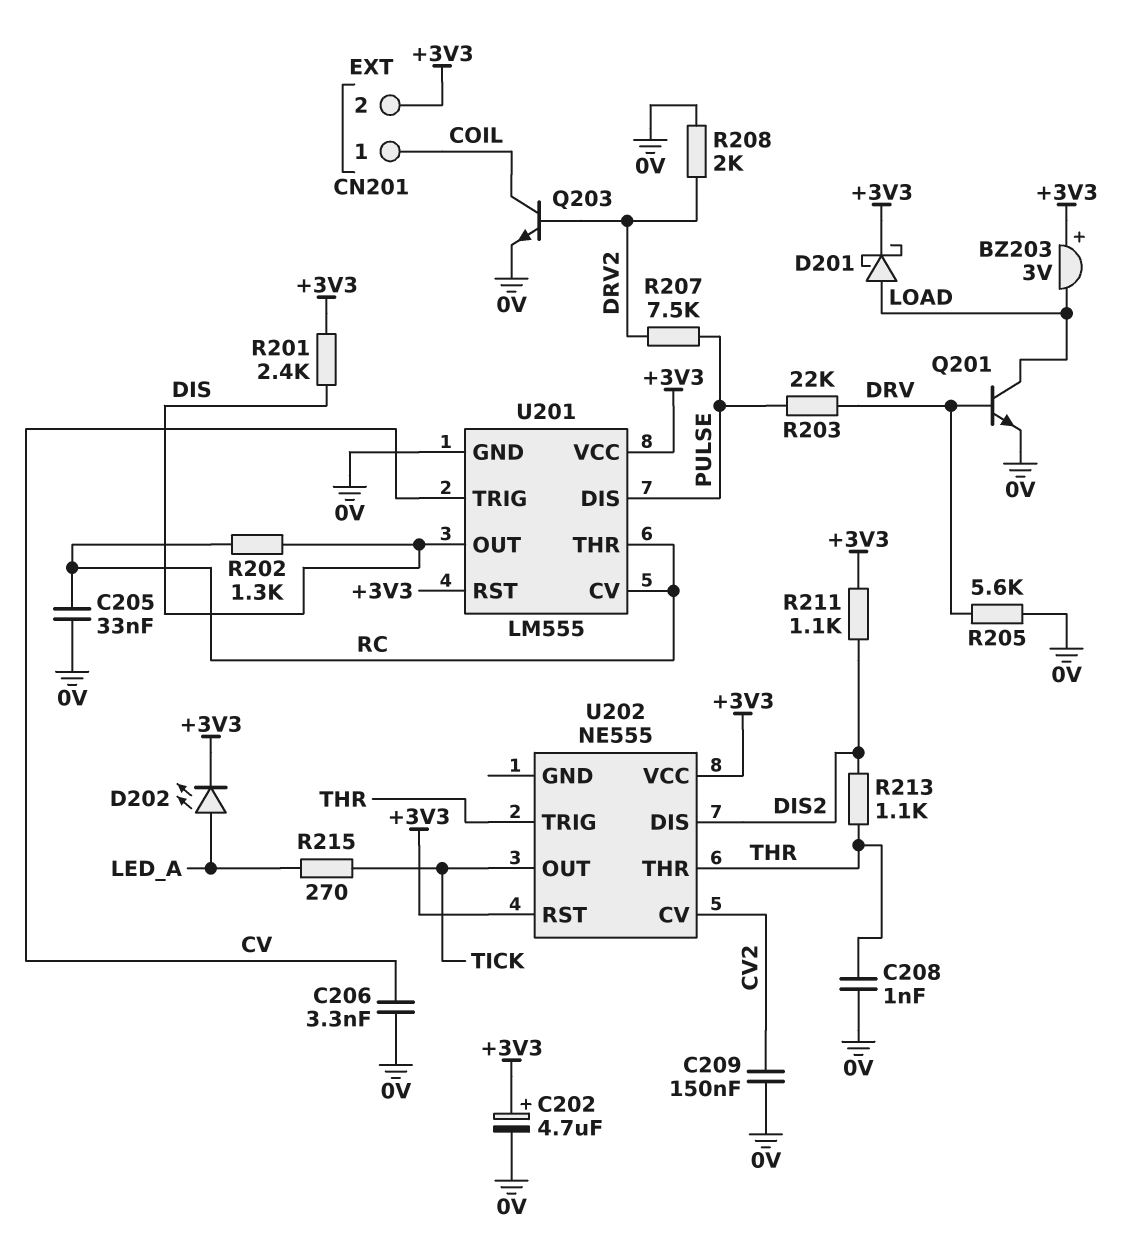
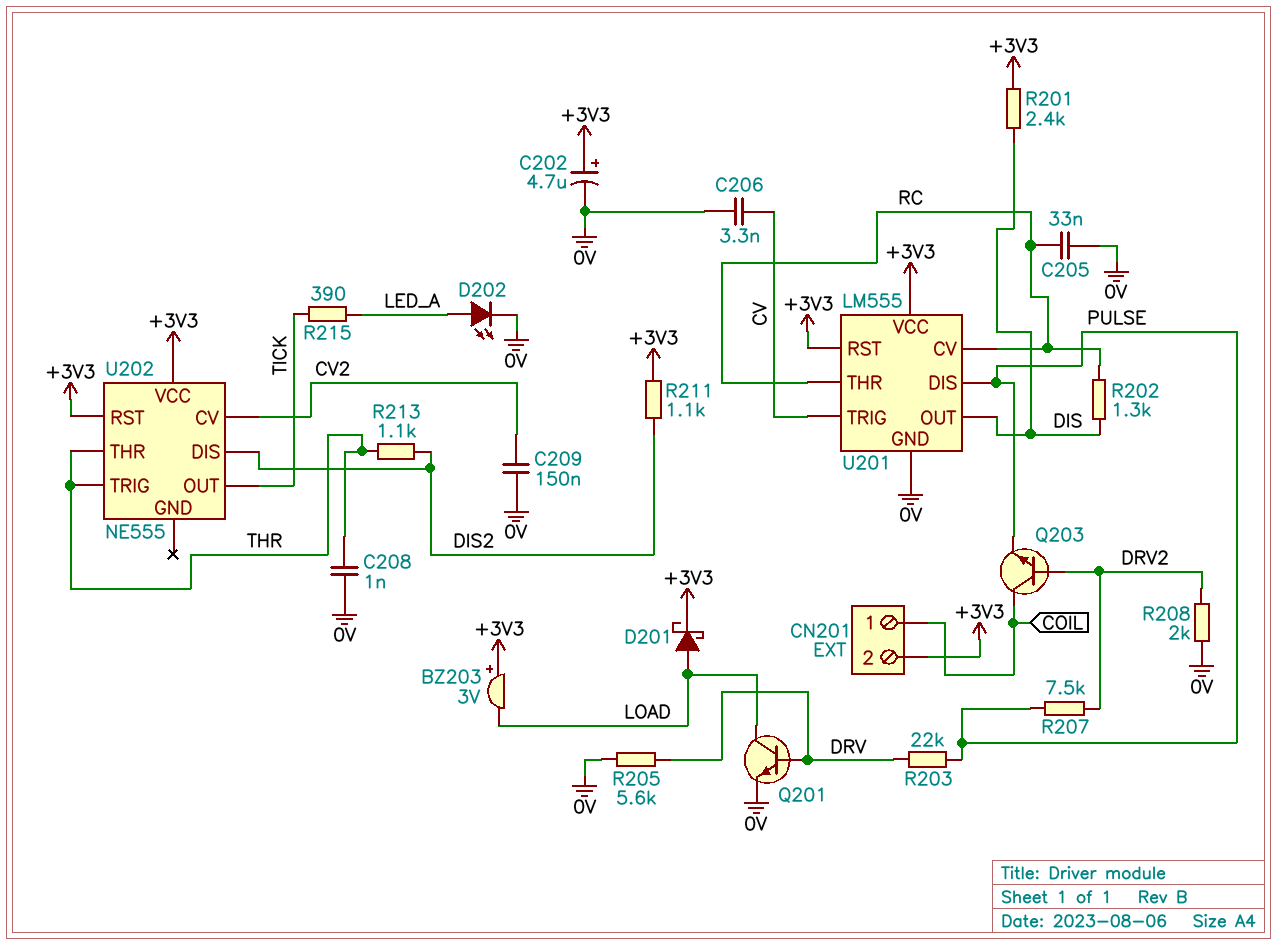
D202: LED (A LED_A, K +3V3) -> LED (A LED_A, K 0V)
Q203: NPN (B DRV2, C COIL, E 0V) -> NPN (B DRV2, C COIL, E PULSE)
R215: 270 (LED_A, TICK) -> 390 (LED_A, TICK)

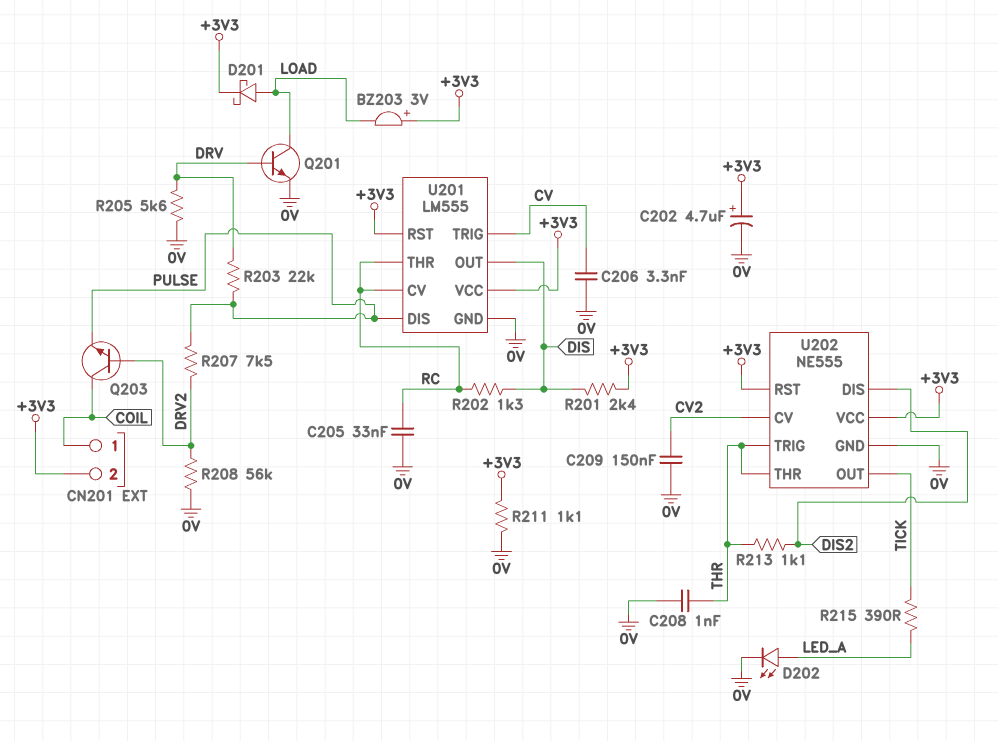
R208: 2k (0V, DRV2) -> 56k (0V, DRV2)
R211: 1.1k (+3V3, DIS2) -> 1.1k (+3V3, 0V)
U202 pin GND: none -> 0V

